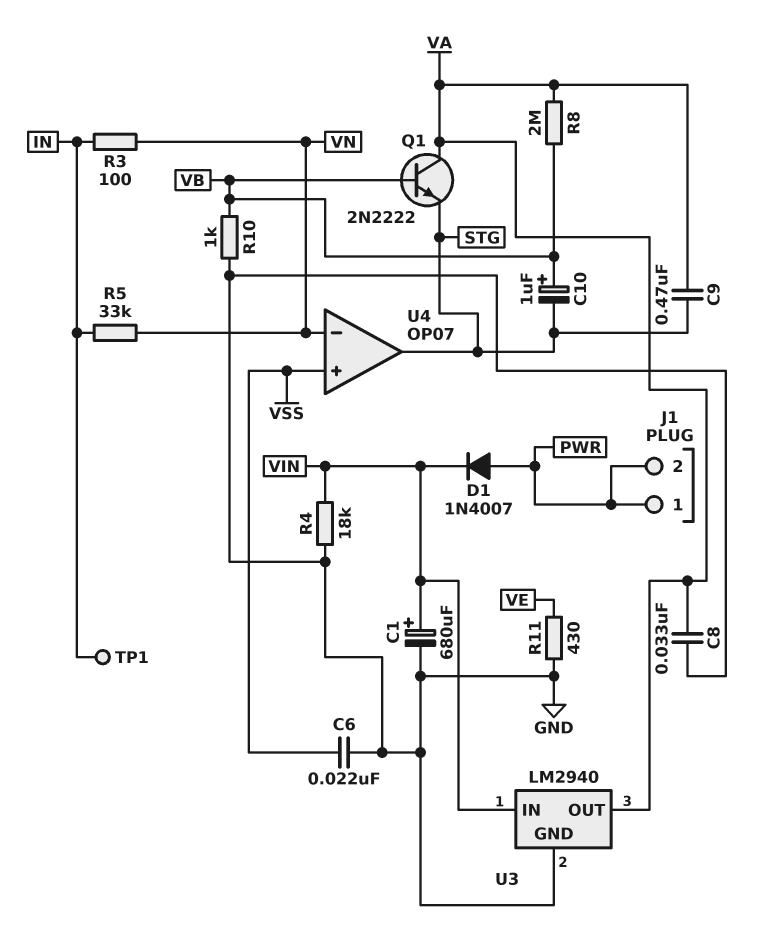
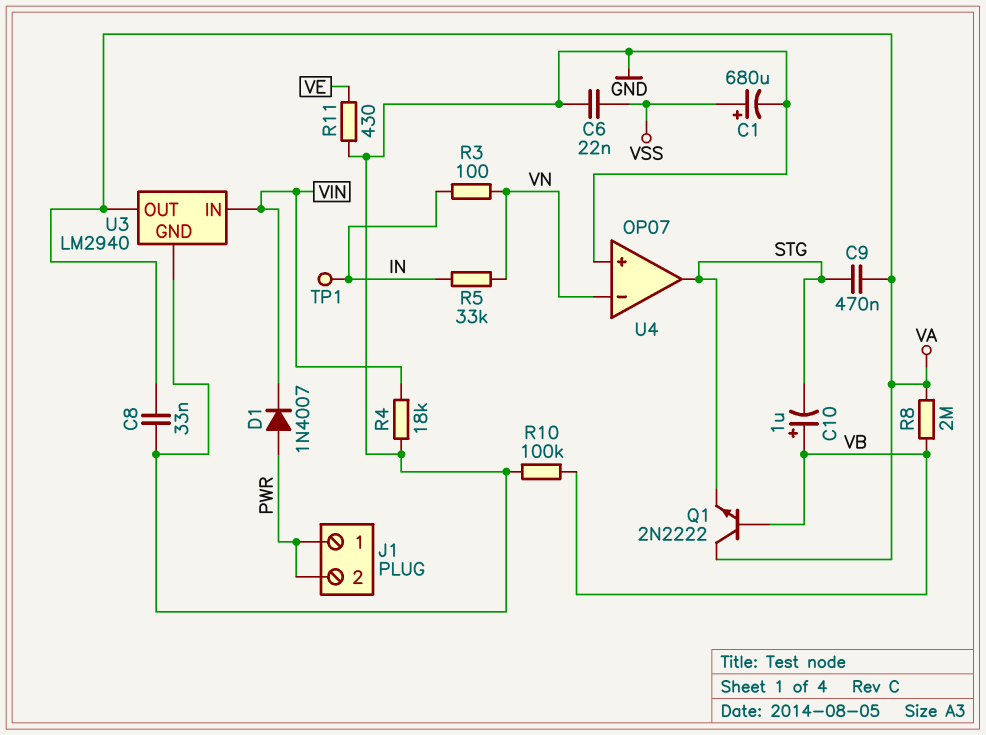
C1: 680uF (plus VIN, minus GND) -> 680uF (plus VSS, minus GND)
R10: 1k (GND, VB) -> 100k (GND, VB)
U4 pin in+: VSS -> GND

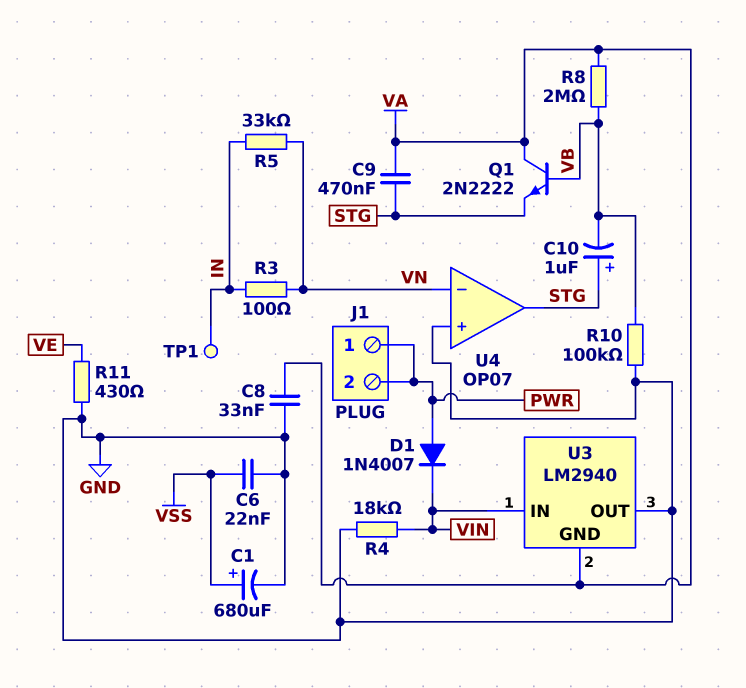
C10: 1uF (plus VB, minus STG) -> 1uF (plus STG, minus VB)
U3 pin GND: GND -> VA
U3 pin OUT: VA -> GND

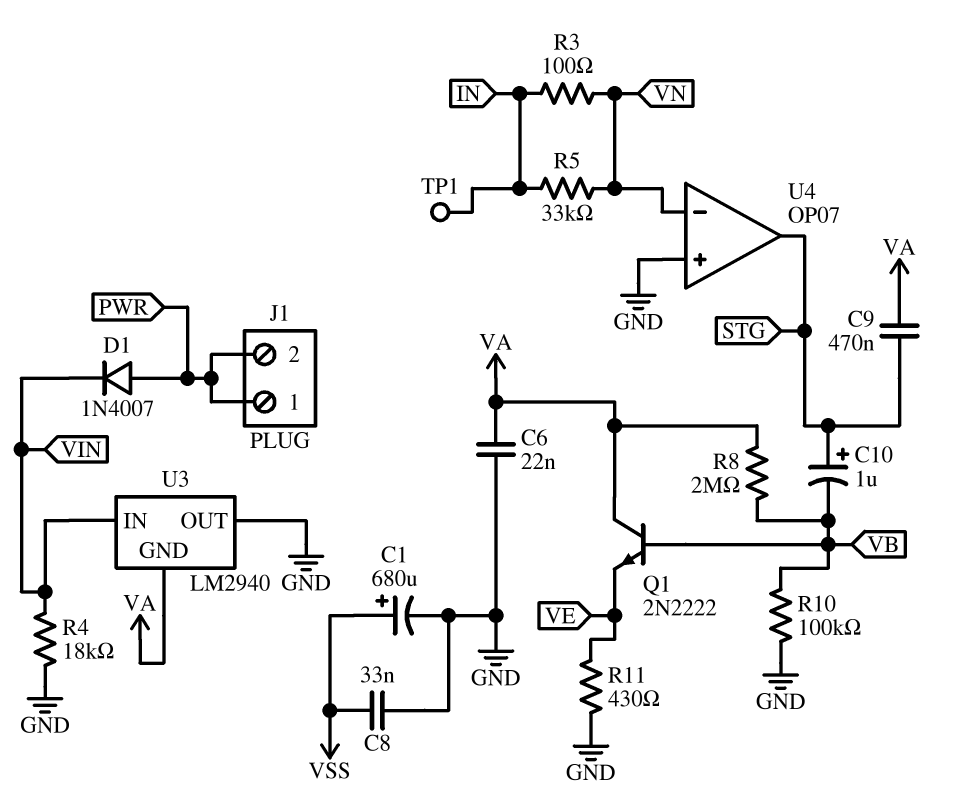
C6: 22nF (GND, VSS) -> 22nF (GND, VA)
C8: 33nF (GND, VA) -> 33nF (GND, VSS)
Q1: NPN 2N2222 (B VB, C VA, E STG) -> NPN 2N2222 (B VB, C VA, E VE)

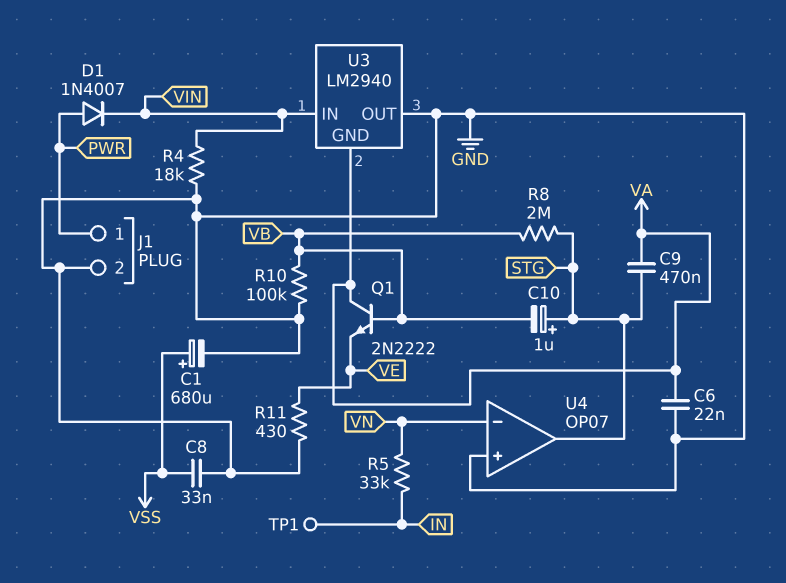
J1 pin 2: PWR -> GND
R3: 100 (IN, VN) -> none
R8: 2M (VA, VB) -> 2M (STG, VB)

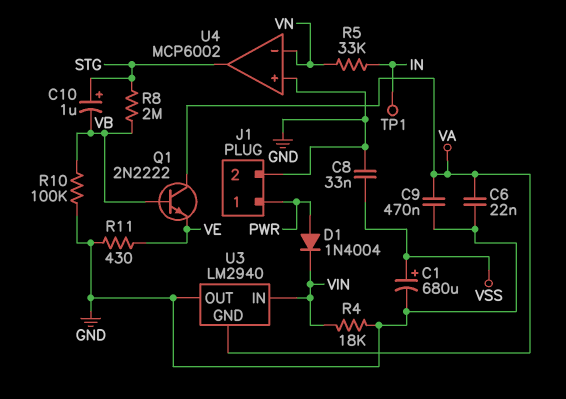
C9: 470nF (STG, VA) -> 470nF (GND, VA)
D1: diode 1N4007 (A PWR, K VIN) -> diode 1N4004 (A PWR, K VIN)
U4: OP07 -> MCP6002

